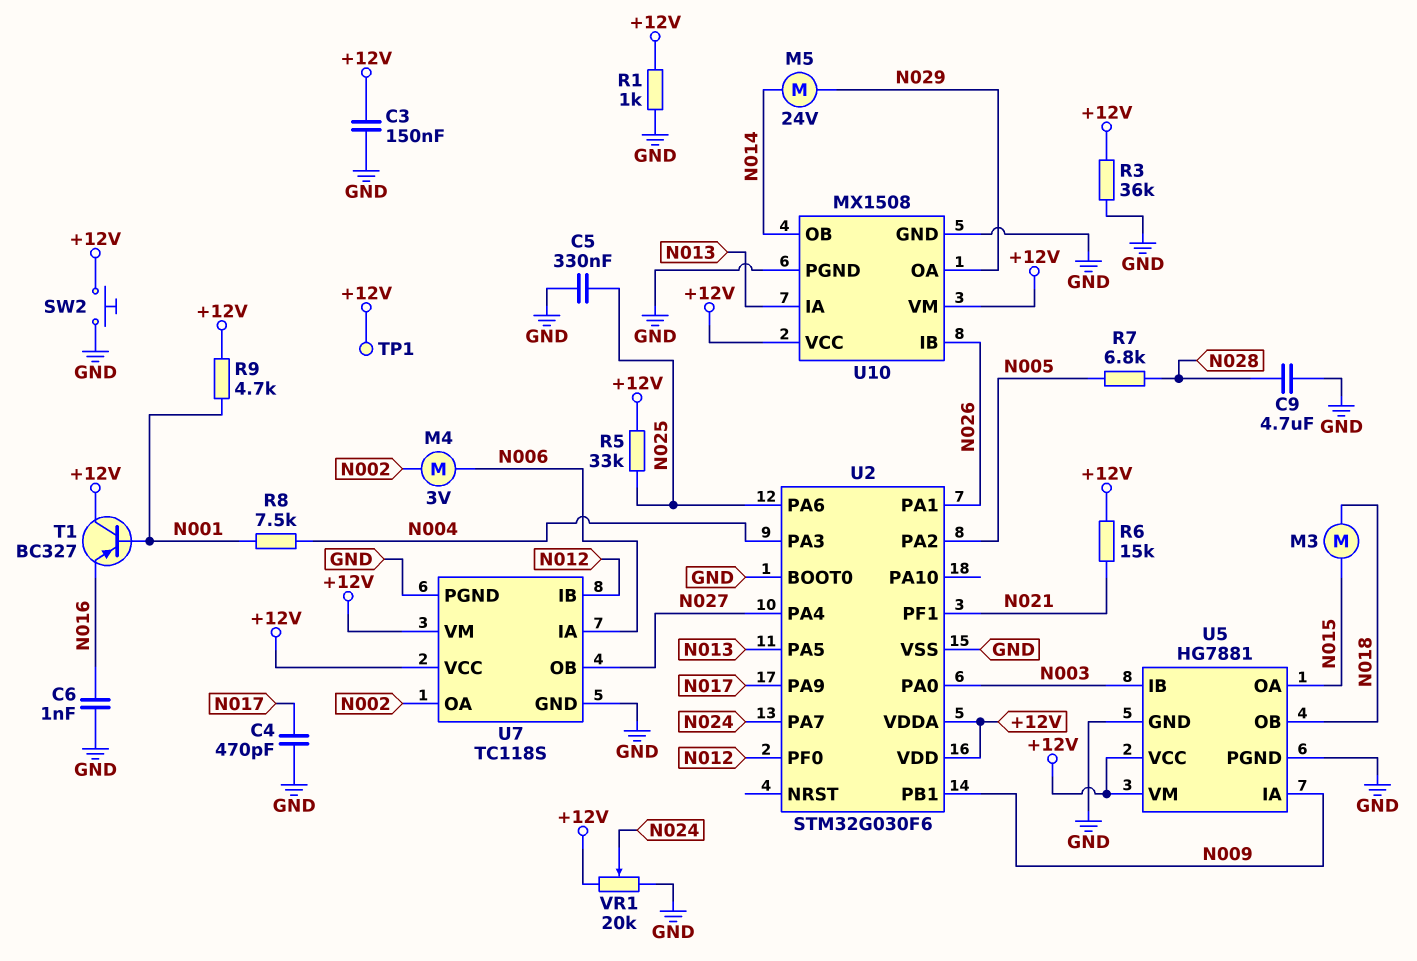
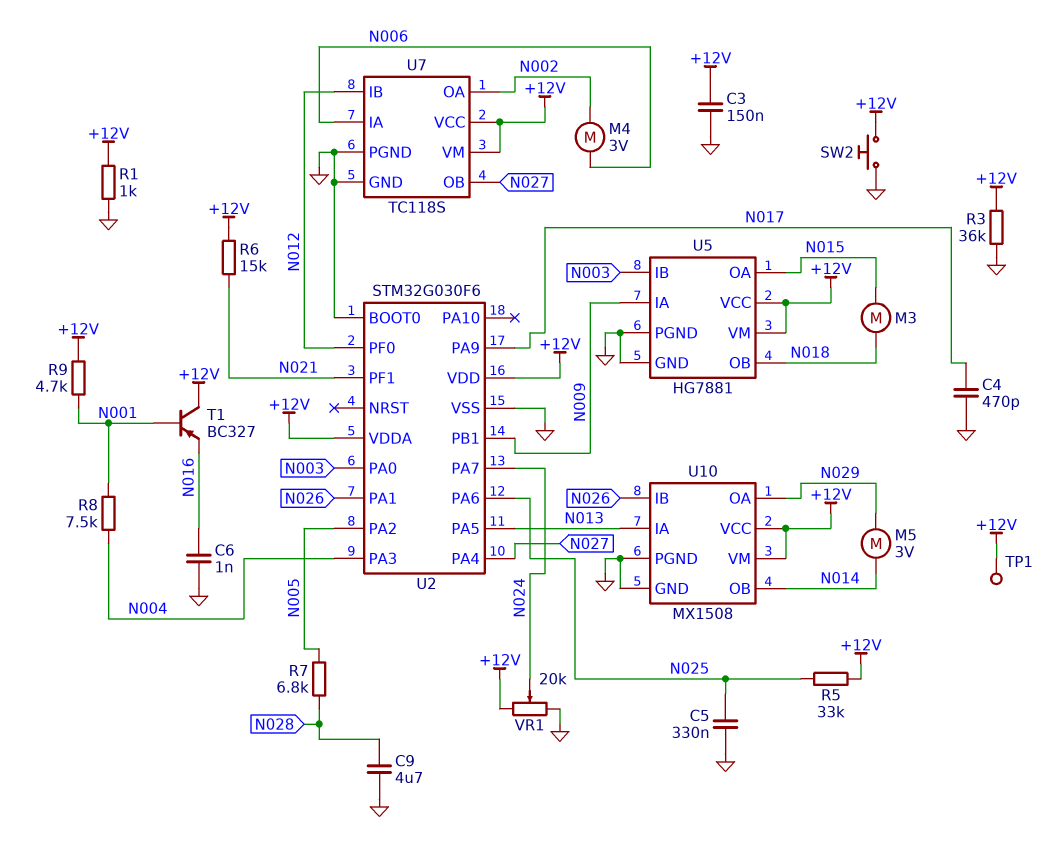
M5: motor 24V (N014, N029) -> motor 3V (N014, N029)

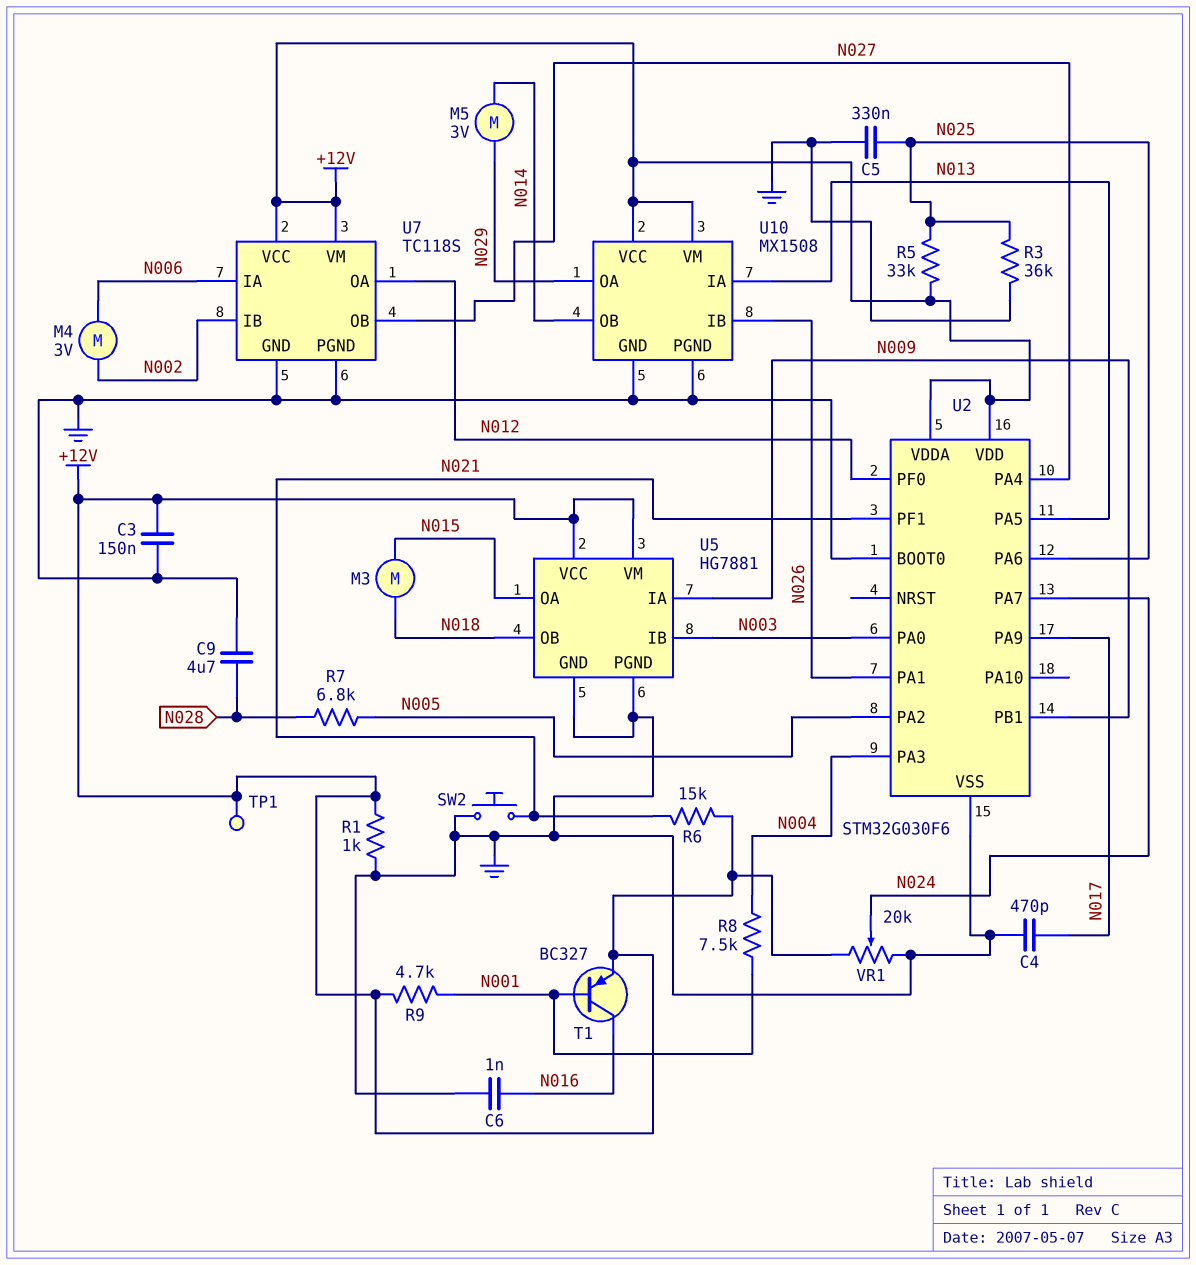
R3: 36k (+12V, GND) -> 36k (GND, N025)
SW2: button (+12V, GND) -> button (GND, N021)
T1: PNP BC327 (B N001, C +12V, E N016) -> PNP BC327 (B N001, C N016, E +12V)
U7 pin IB: N012 -> N002
U7 pin OA: N002 -> N012

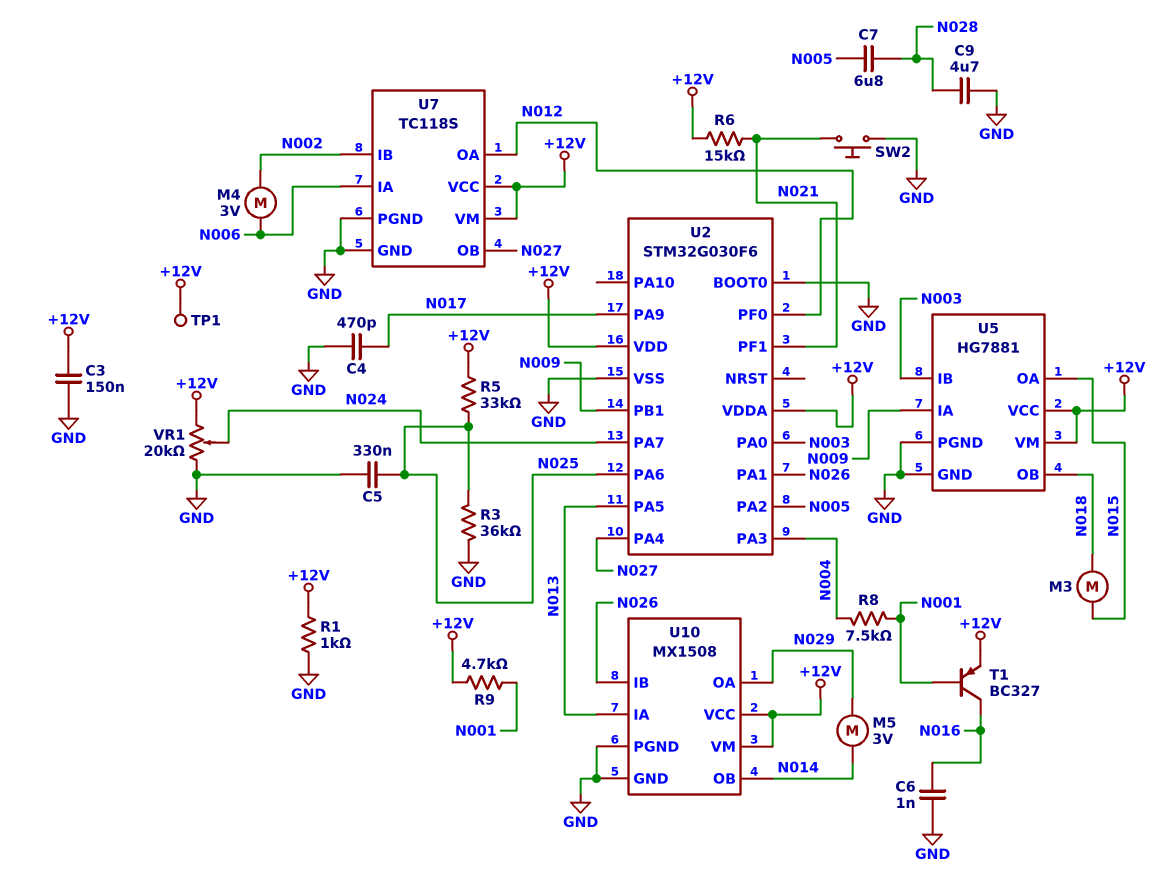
C7: none -> 6.8uF (N005, N028)
R7: 6.8k (N005, N028) -> none

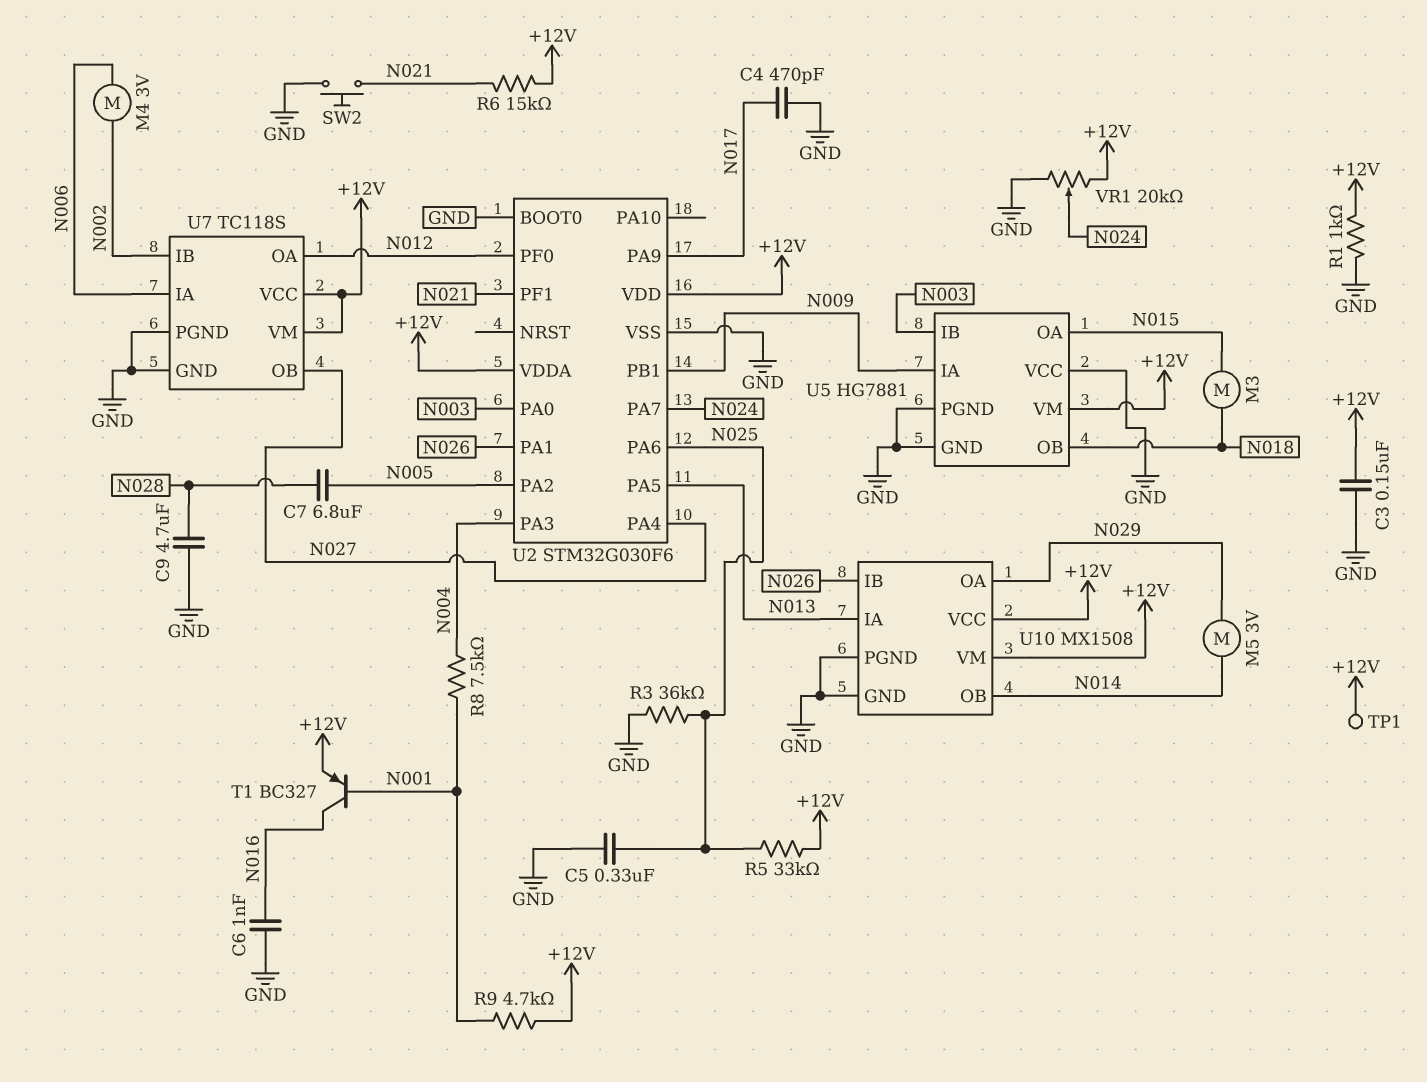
U5 pin VCC: +12V -> GND

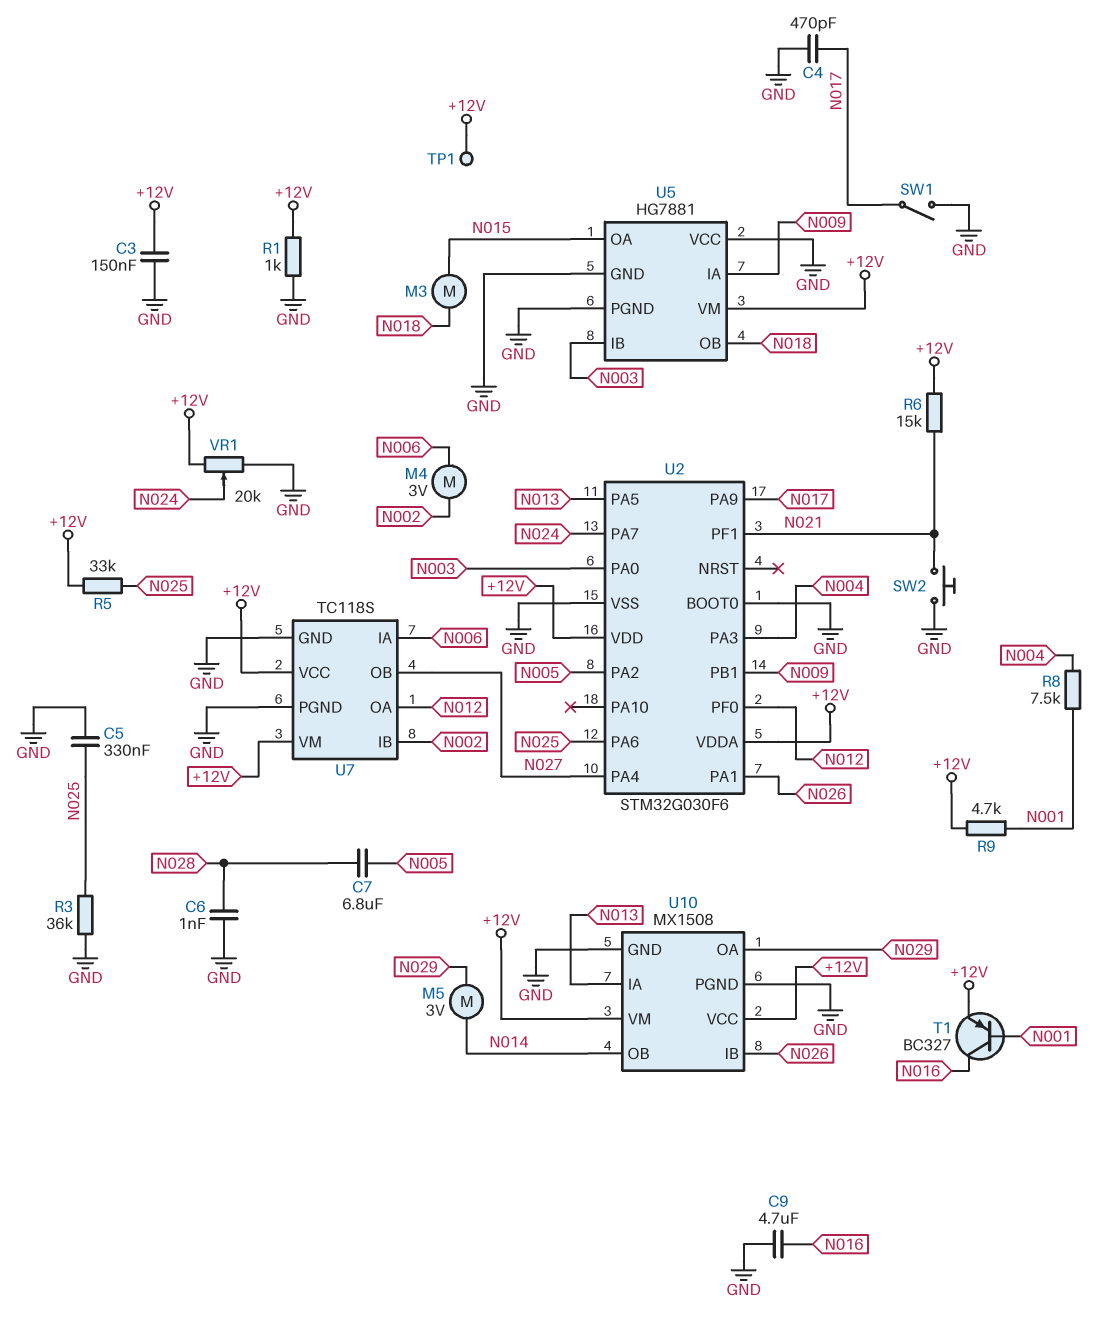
C6: 1nF (GND, N016) -> 1nF (GND, N028)
C9: 4.7uF (GND, N028) -> 4.7uF (GND, N016)
SW1: none -> switch (GND, N017)

